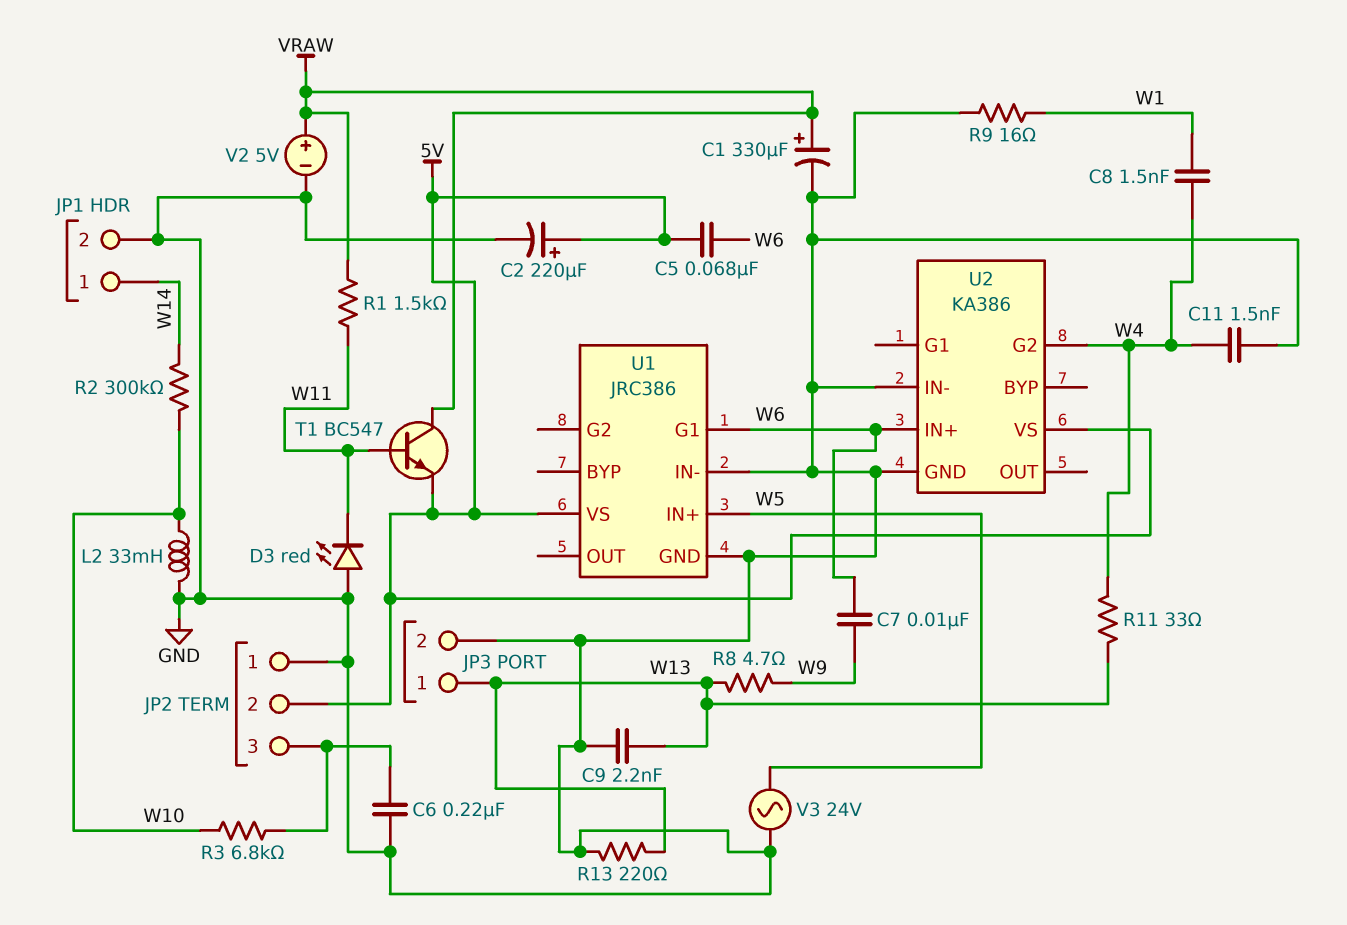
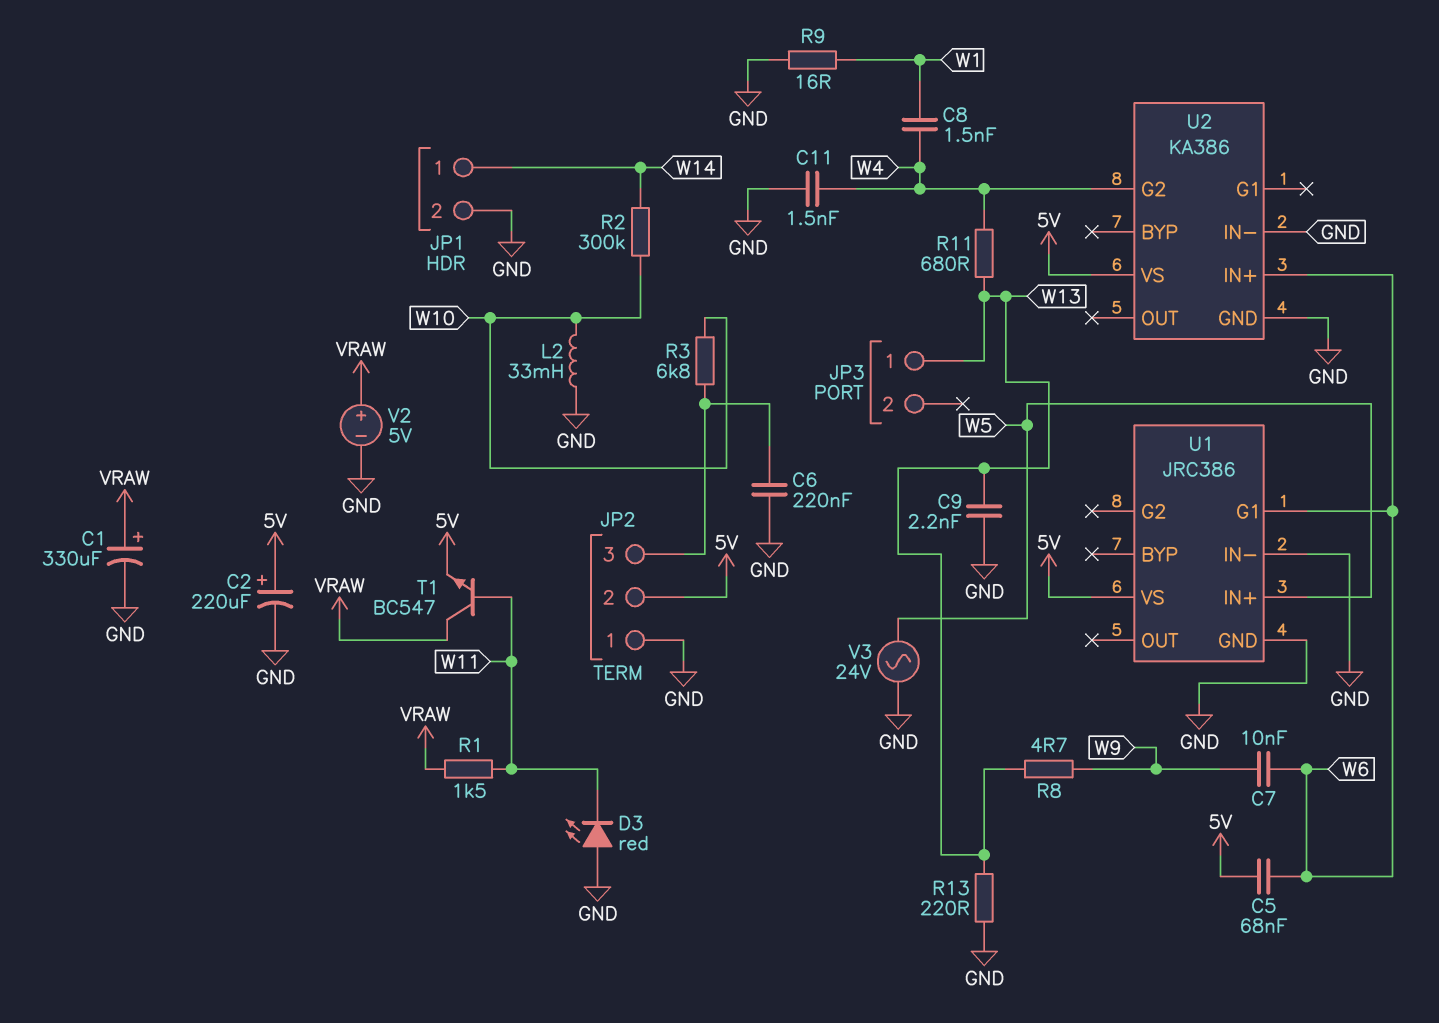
JP3 pin 2: GND -> none
R11: 33 (W4, W13) -> 680 (W4, W13)

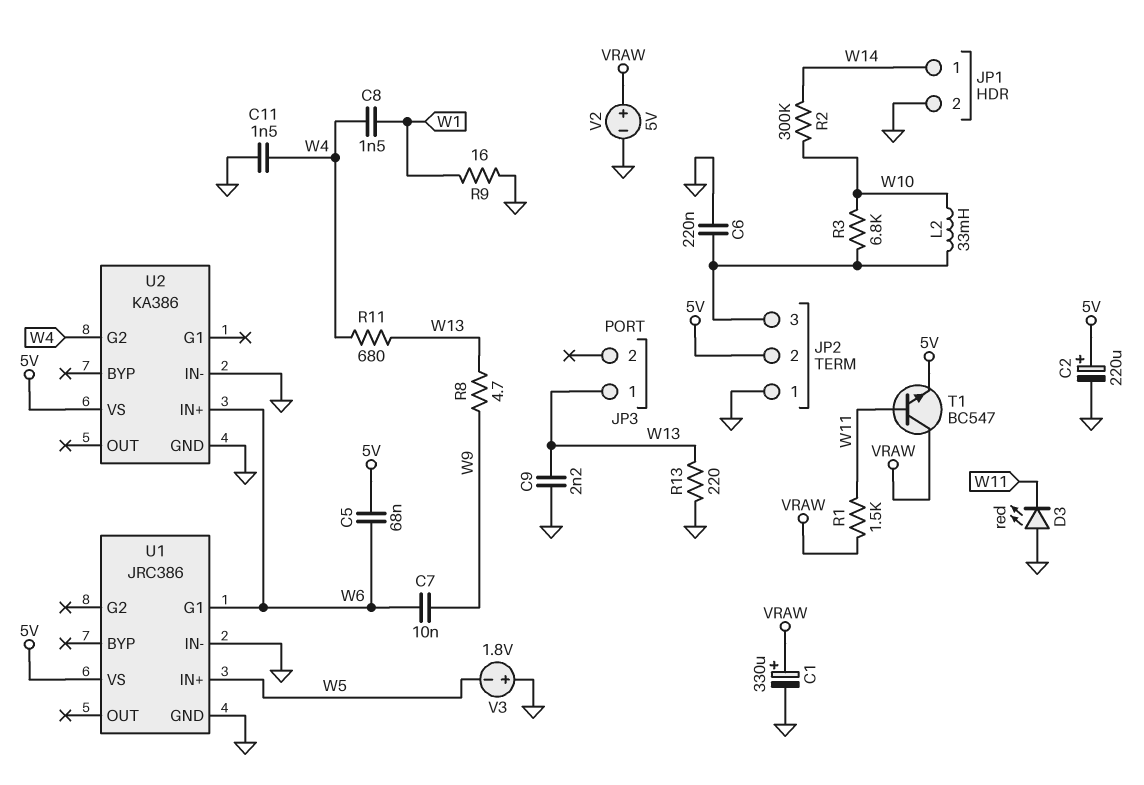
L2: 33mH (GND, W10) -> 33mH (JP2/3, W10)
V3: AC 24V (GND, W5) -> 1.8V (plus GND, minus W5)

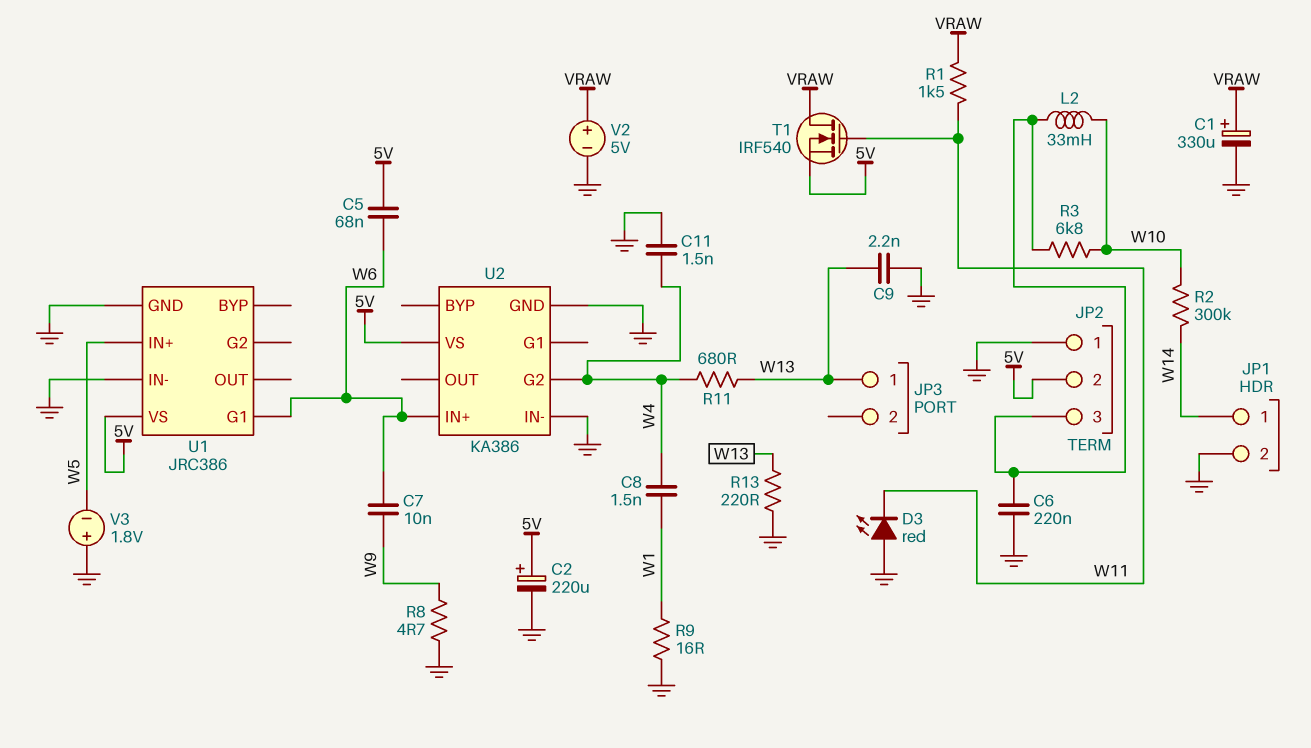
R8: 4.7 (W9, W13) -> 4.7 (GND, W9)
T1: NPN BC547 (B W11, C VRAW, E 5V) -> NMOS IRF540 (G W11, D VRAW, S 5V)

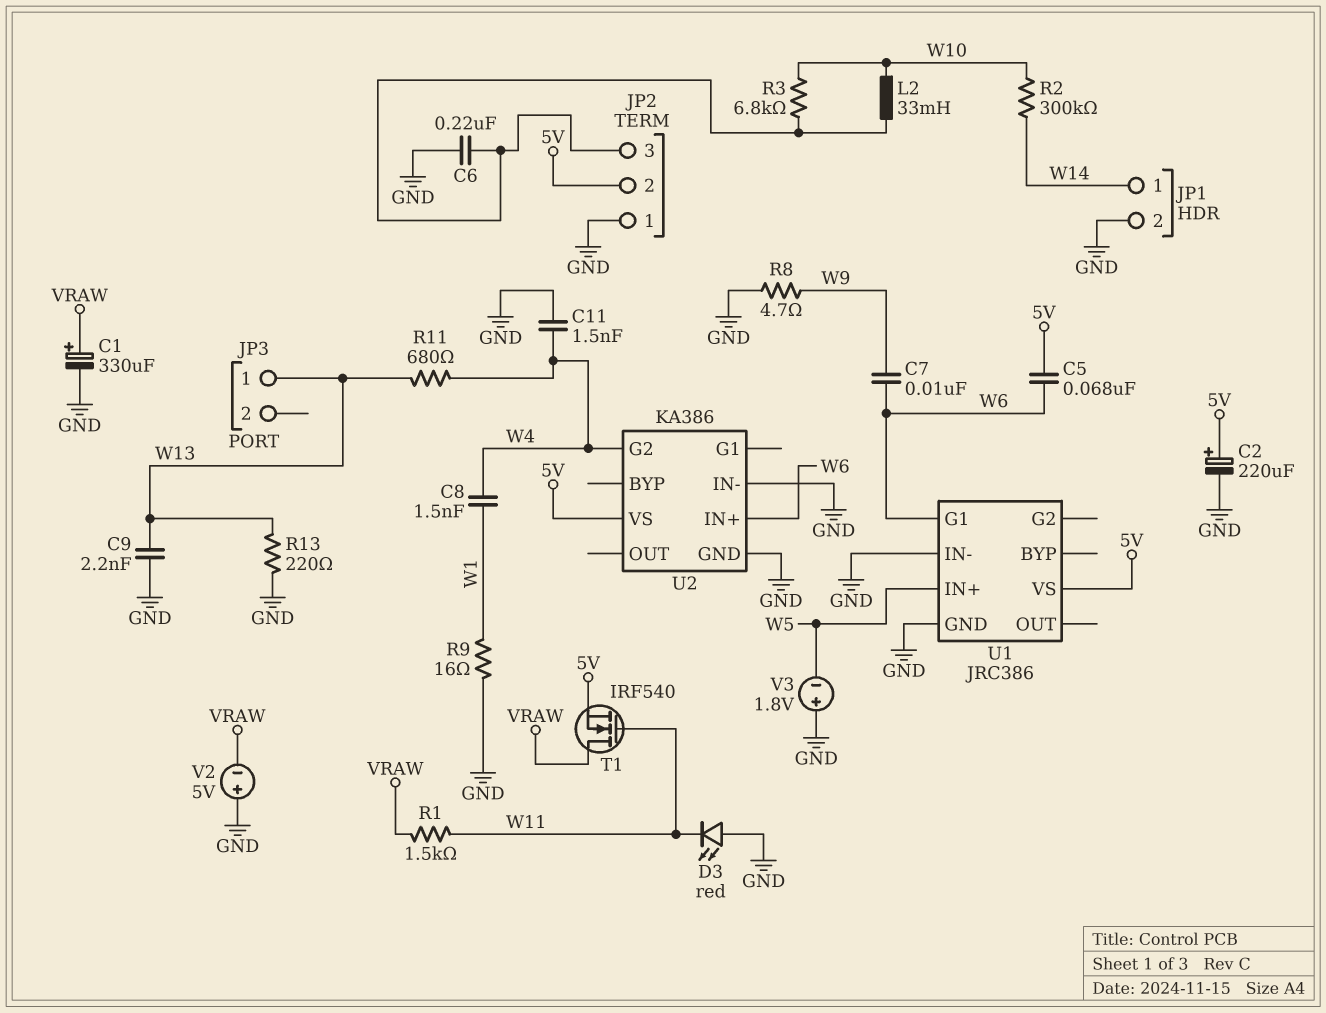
V2: 5V (plus VRAW, minus GND) -> 5V (plus GND, minus VRAW)

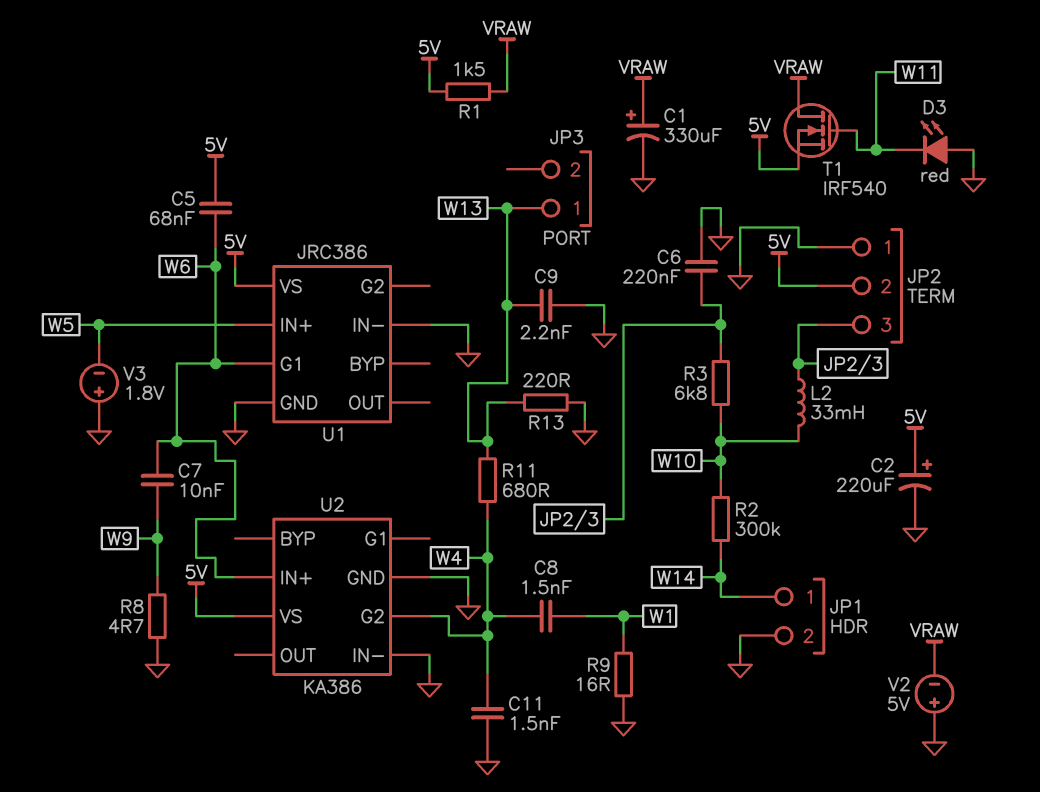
R1: 1.5k (VRAW, W11) -> 1.5k (5V, VRAW)

